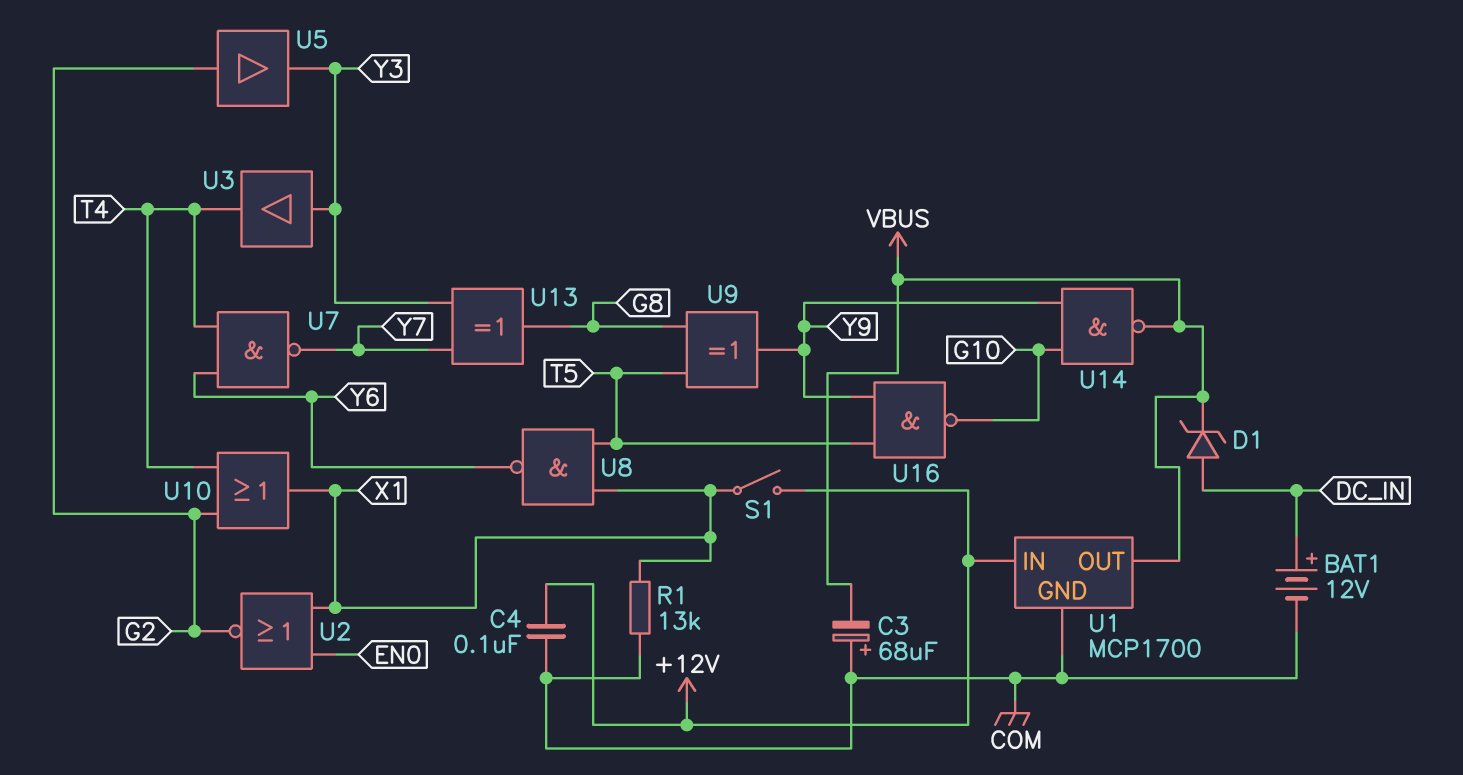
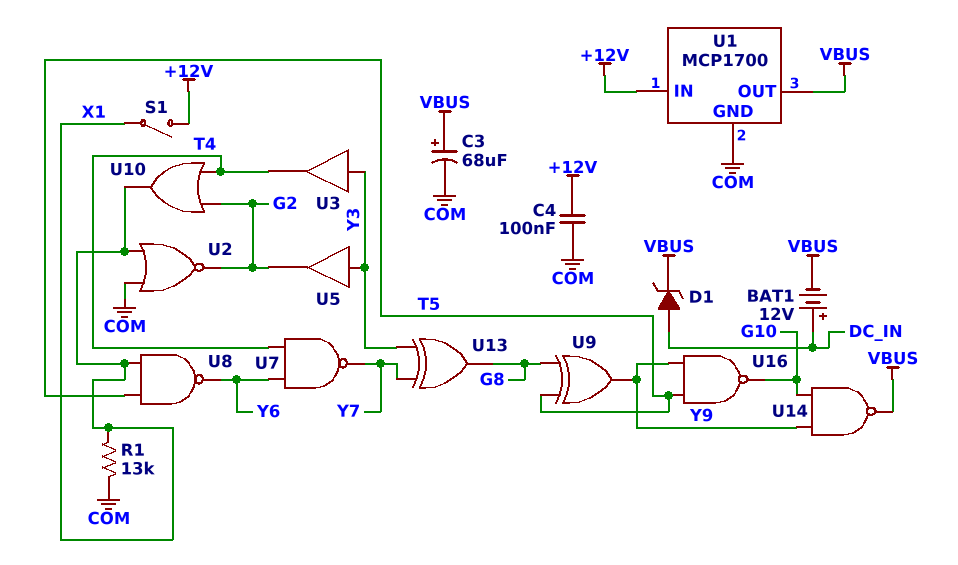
BAT1: 12V (plus DC_IN, minus COM) -> 12V (plus DC_IN, minus VBUS)
C3: 68uF (plus COM, minus VBUS) -> 68uF (plus VBUS, minus COM)
U2: NOR (in EN0, in X1, out G2) -> NOR (in COM, in X1, out G2)
U5: buffer (in G2, out Y3) -> buffer (in Y3, out G2)

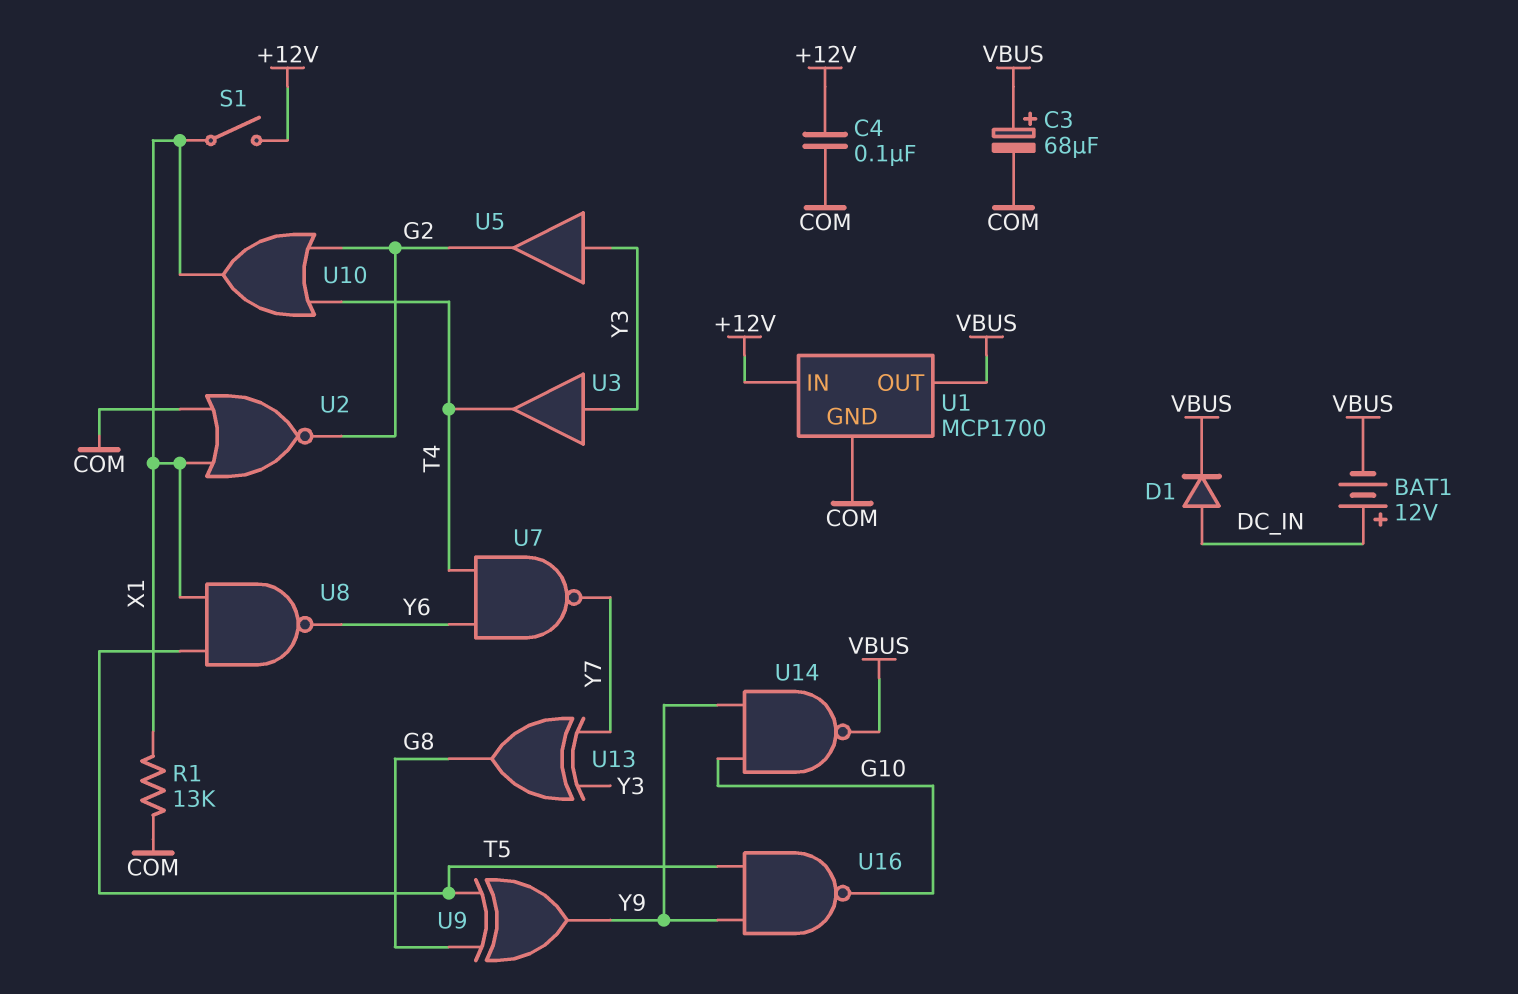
D1: zener (A DC_IN, K VBUS) -> diode (A DC_IN, K VBUS)

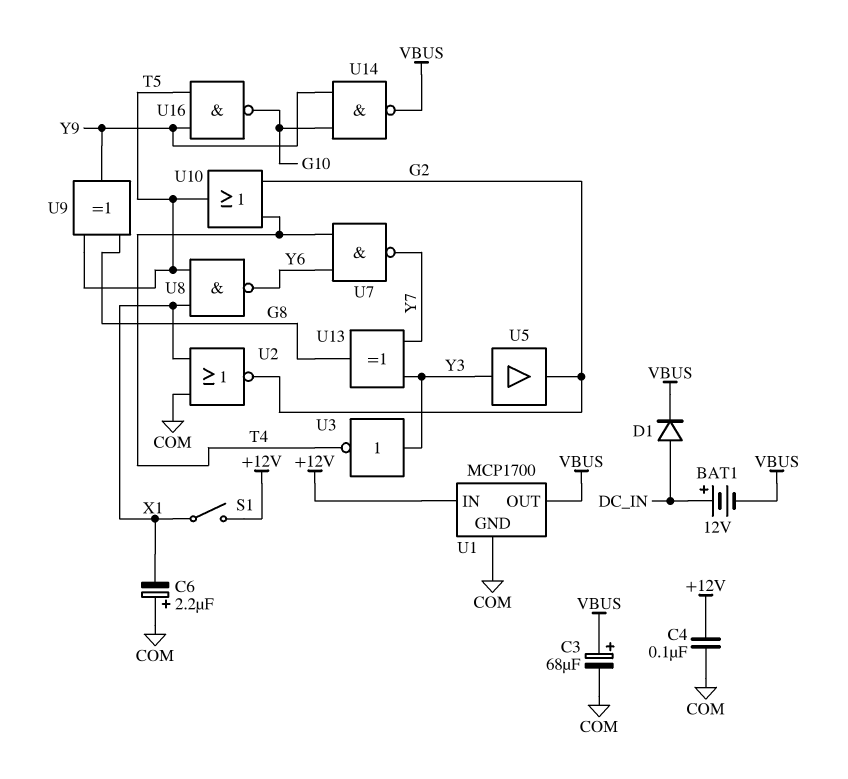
C6: none -> 2.2uF (plus COM, minus X1)
R1: 13k (COM, X1) -> none
U3: buffer (in Y3, out T4) -> NOT (in Y3, out T4)
U10: OR (in G2, in T4, out X1) -> OR (in G2, in T4, out T5)

